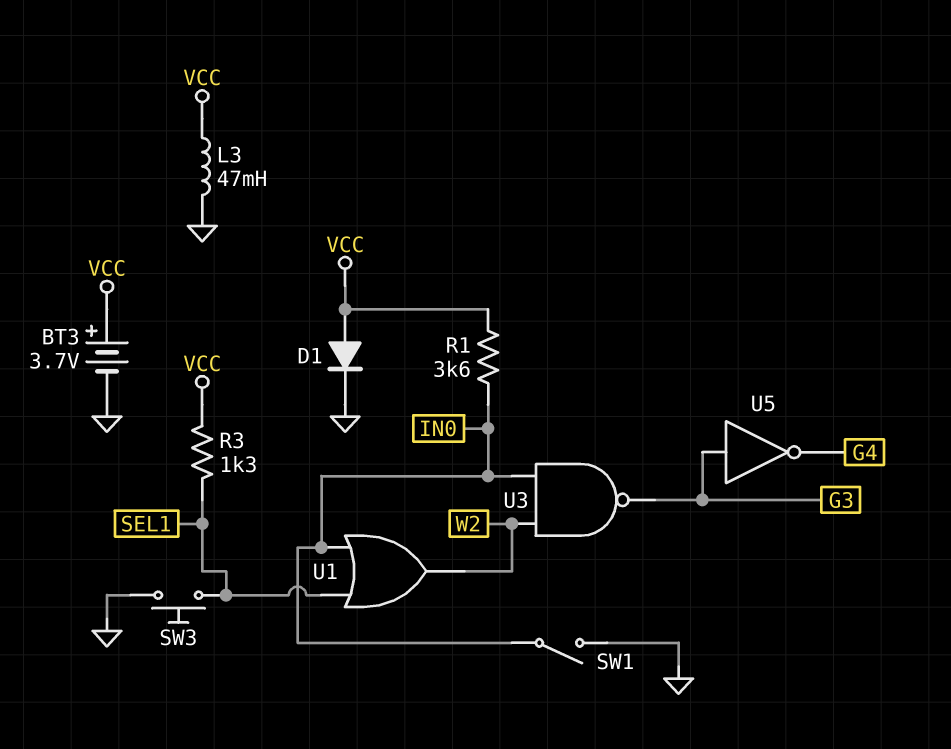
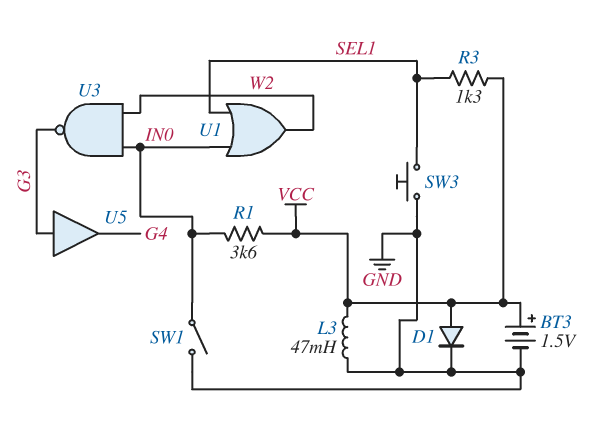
BT3: 3.7V (plus VCC, minus GND) -> 1.5V (plus VCC, minus GND)
U5: NOT (in G3, out G4) -> buffer (in G3, out G4)

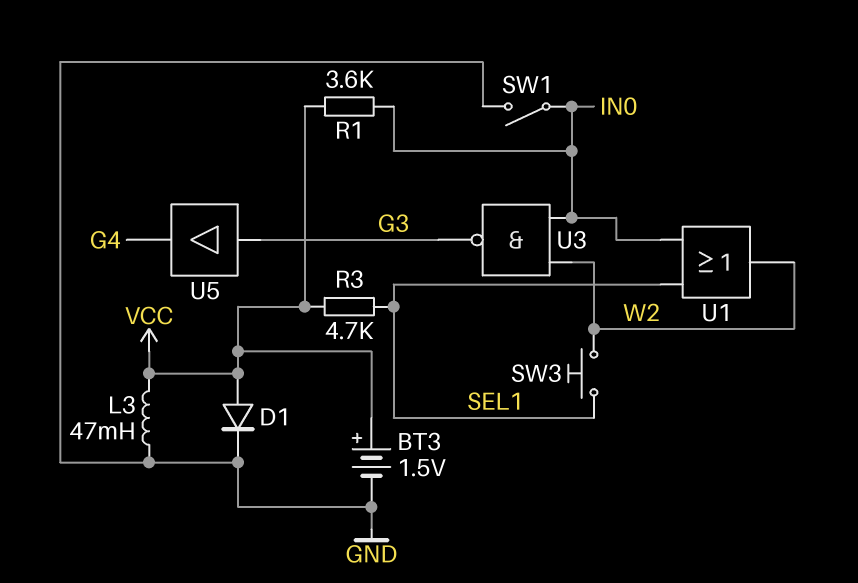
R3: 1.3k (SEL1, VCC) -> 4.7k (SEL1, VCC)
SW3: button (GND, SEL1) -> button (SEL1, W2)

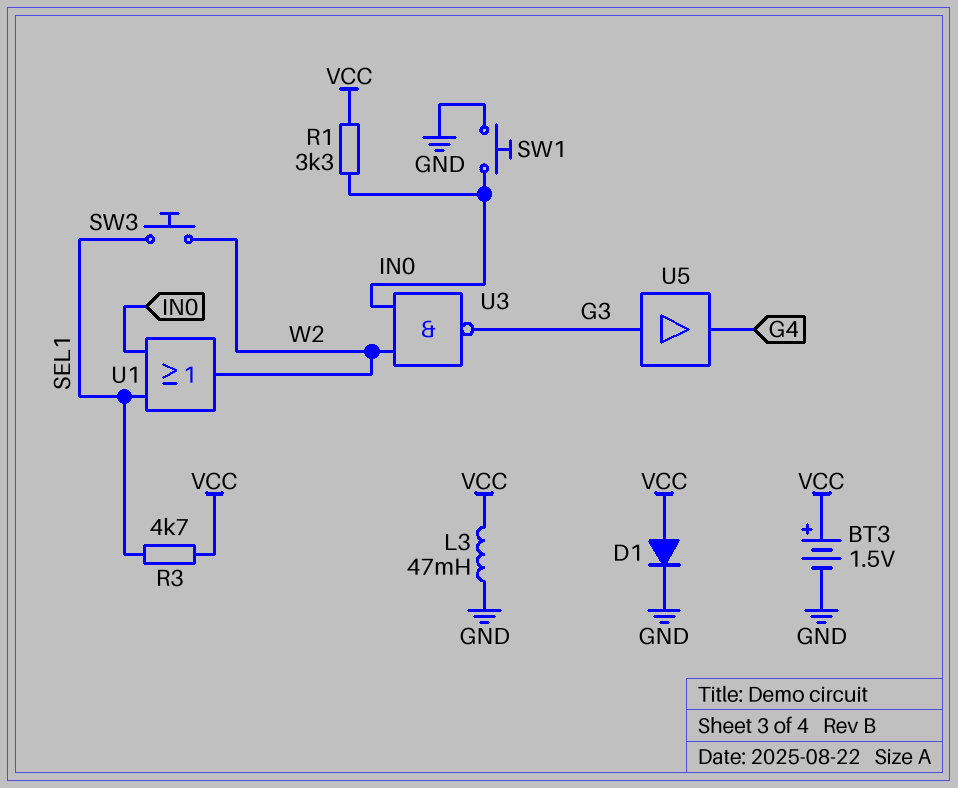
R1: 3.6k (IN0, VCC) -> 3.3k (IN0, VCC)
SW1: switch (GND, IN0) -> button (GND, IN0)

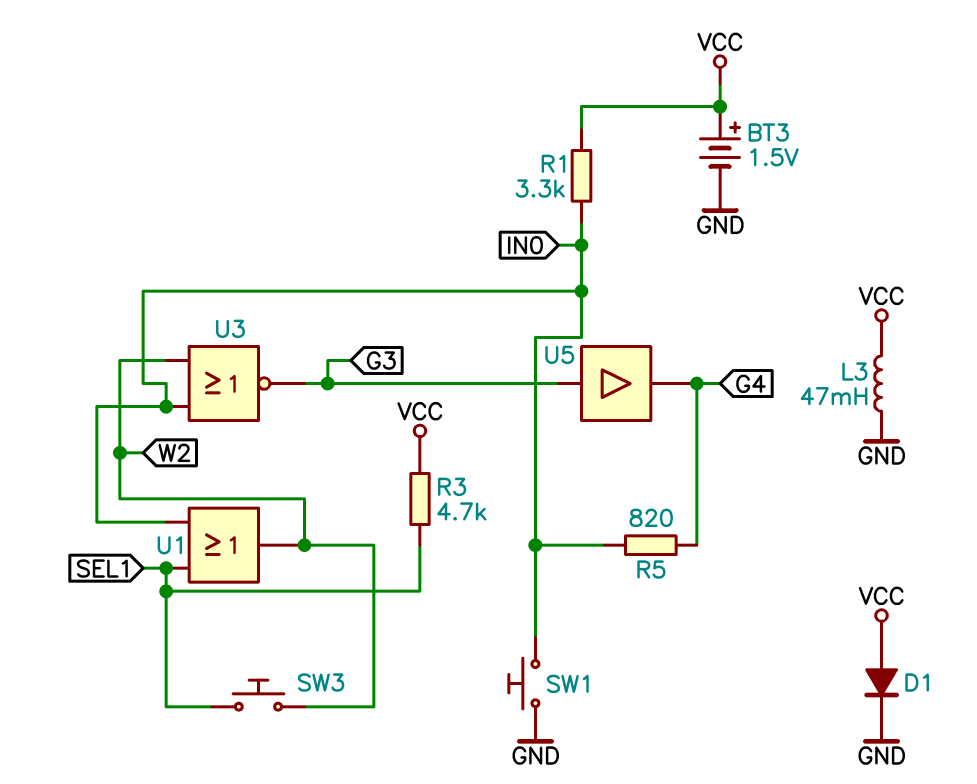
R5: none -> 820 (G4, IN0)
U3: NAND (in IN0, in W2, out G3) -> NOR (in IN0, in W2, out G3)

